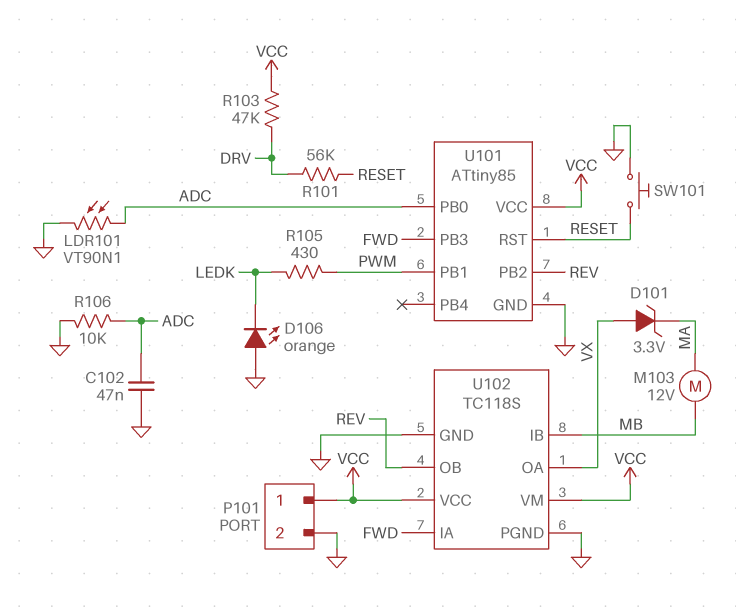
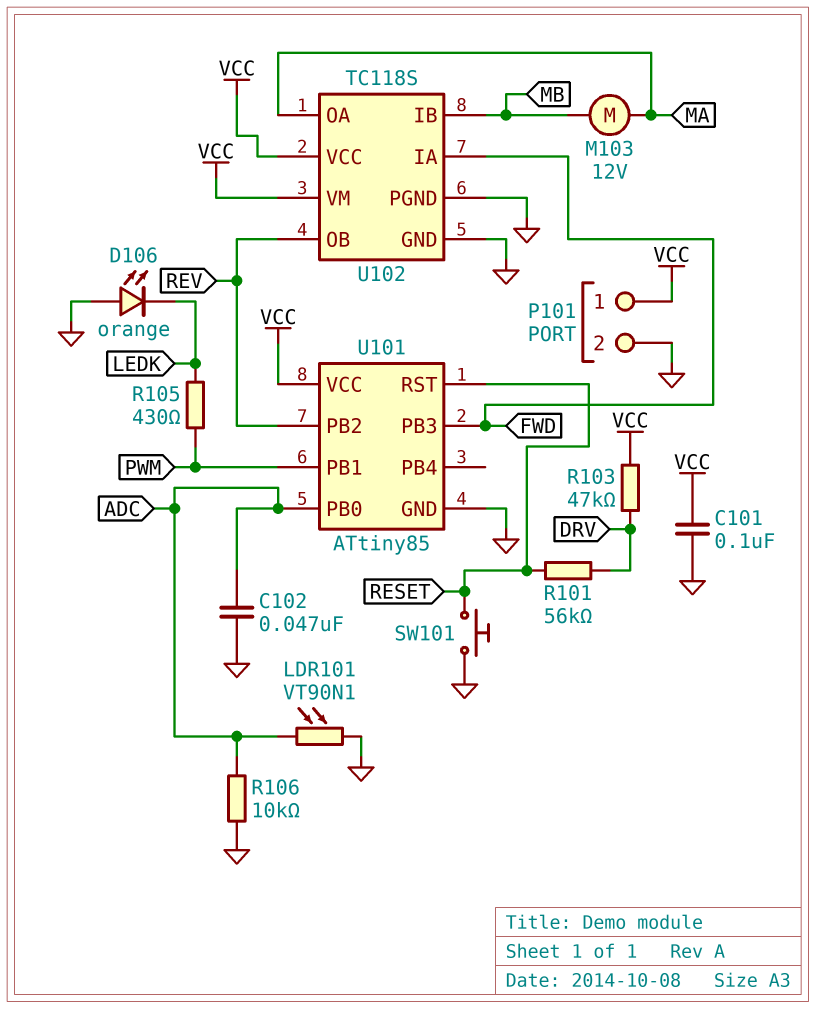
C101: none -> 100nF (GND, VCC)
D101: zener 3.3V (A VX, K MA) -> none
U102 pin OA: VX -> MA

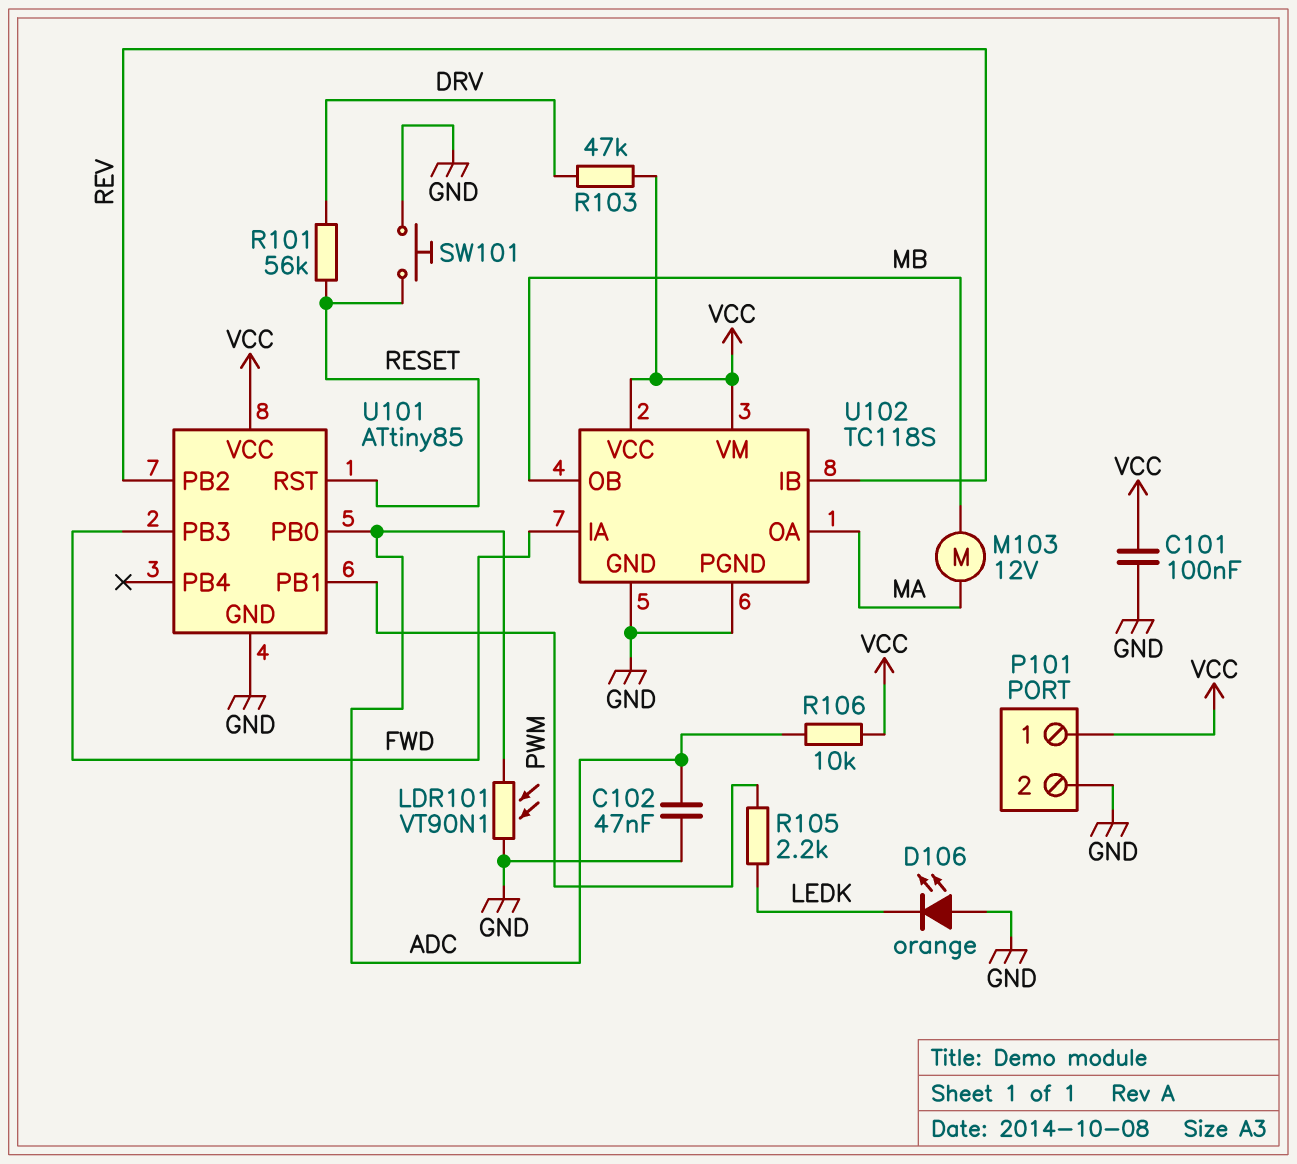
R105: 430 (LEDK, PWM) -> 2.2k (LEDK, PWM)
R106: 10k (ADC, GND) -> 10k (ADC, VCC)
U102 pin IB: MB -> REV
U102 pin OB: REV -> MB

